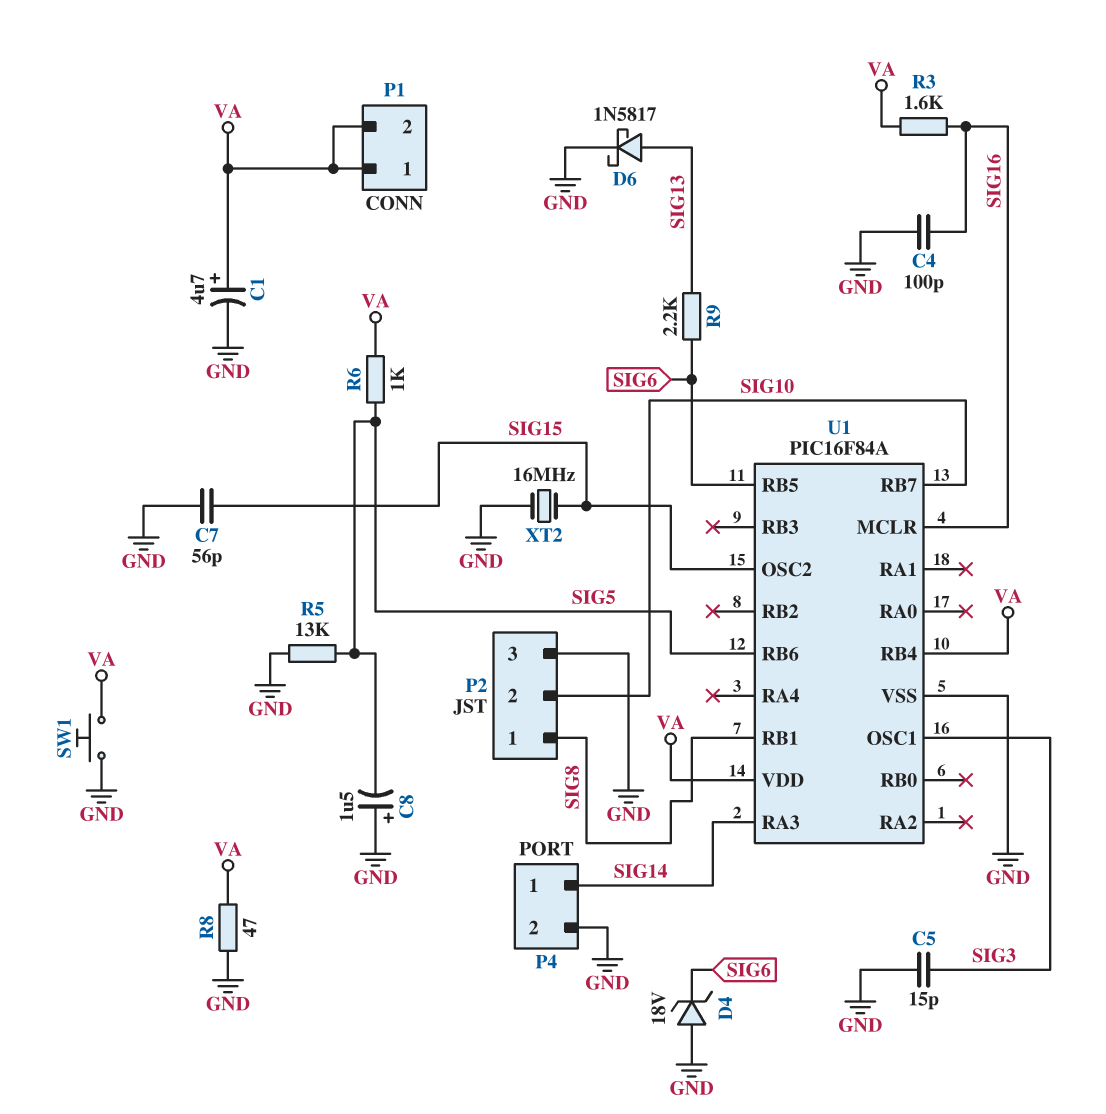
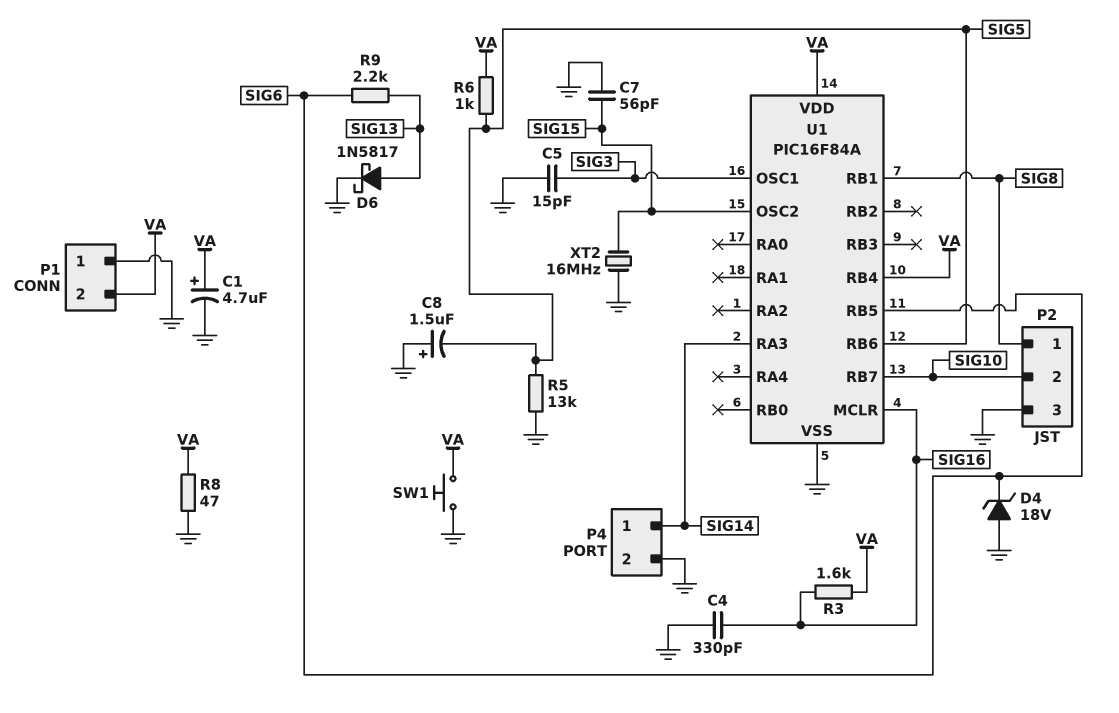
C4: 100pF (GND, SIG16) -> 330pF (GND, SIG16)
P1 pin 1: VA -> GND

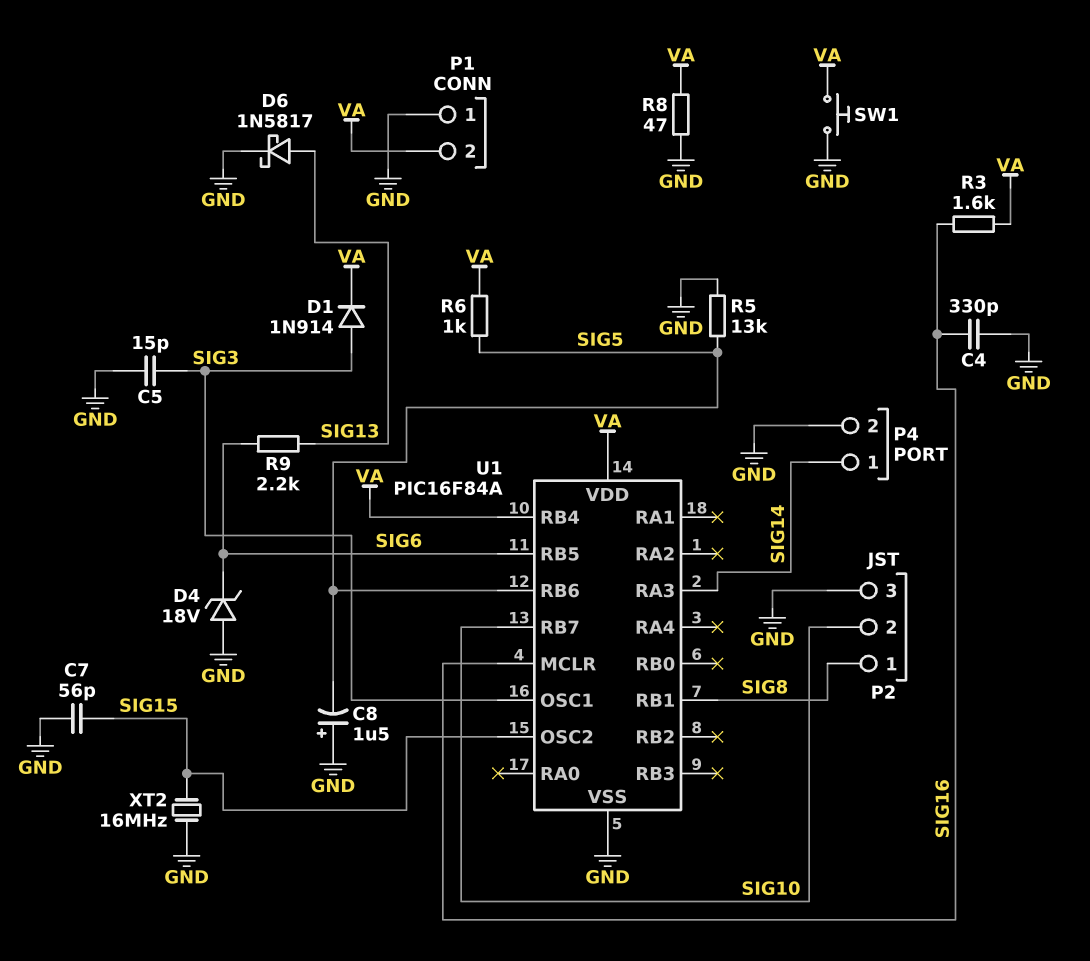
C1: 4.7uF (plus VA, minus GND) -> none
D1: none -> diode 1N914 (A SIG3, K VA)

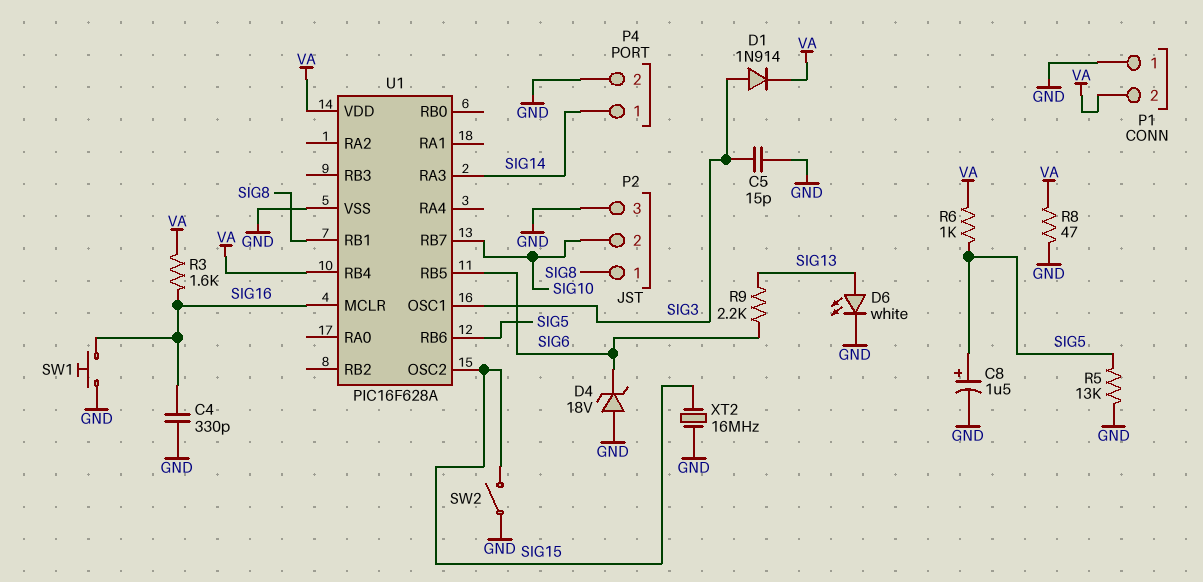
C7: 56pF (GND, SIG15) -> none
C8: 1.5uF (plus GND, minus SIG5) -> 1.5uF (plus SIG5, minus GND)
D6: schottky 1N5817 (A SIG13, K GND) -> LED white (A SIG13, K GND)
SW1: button (GND, VA) -> button (GND, SIG16)
SW2: none -> switch (GND, SIG15)
U1: PIC16F84A -> PIC16F628A

